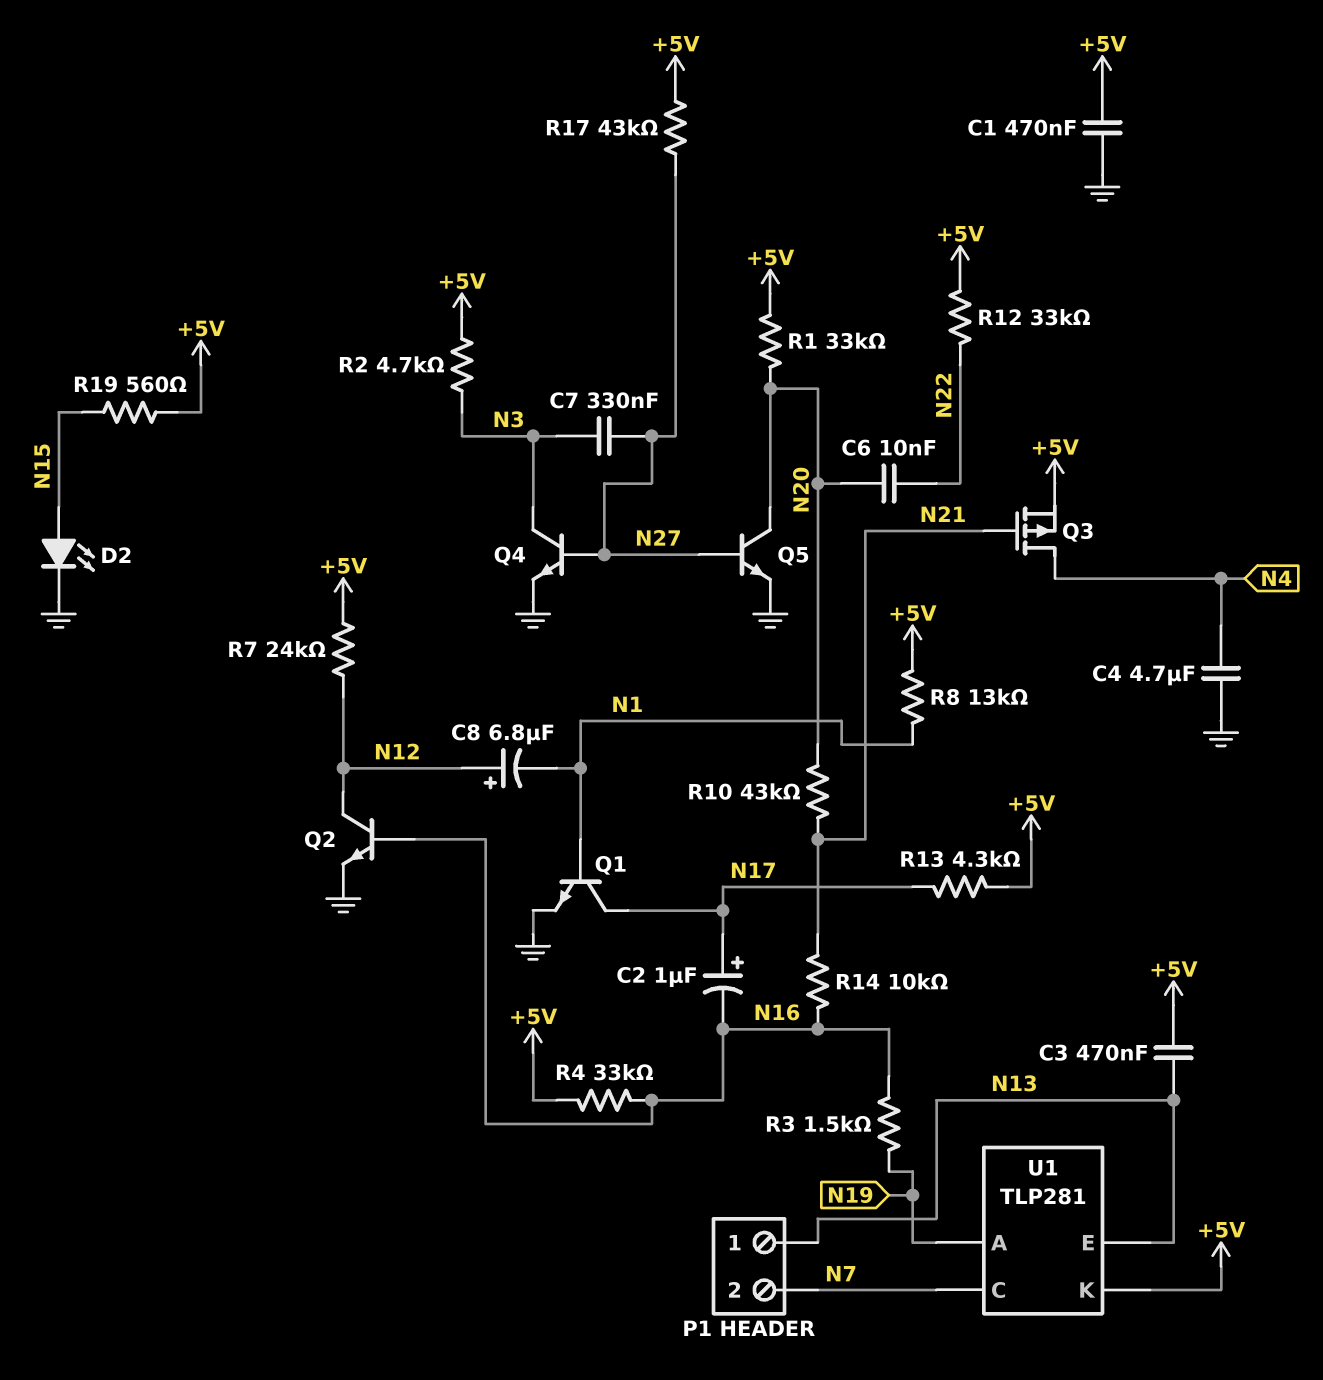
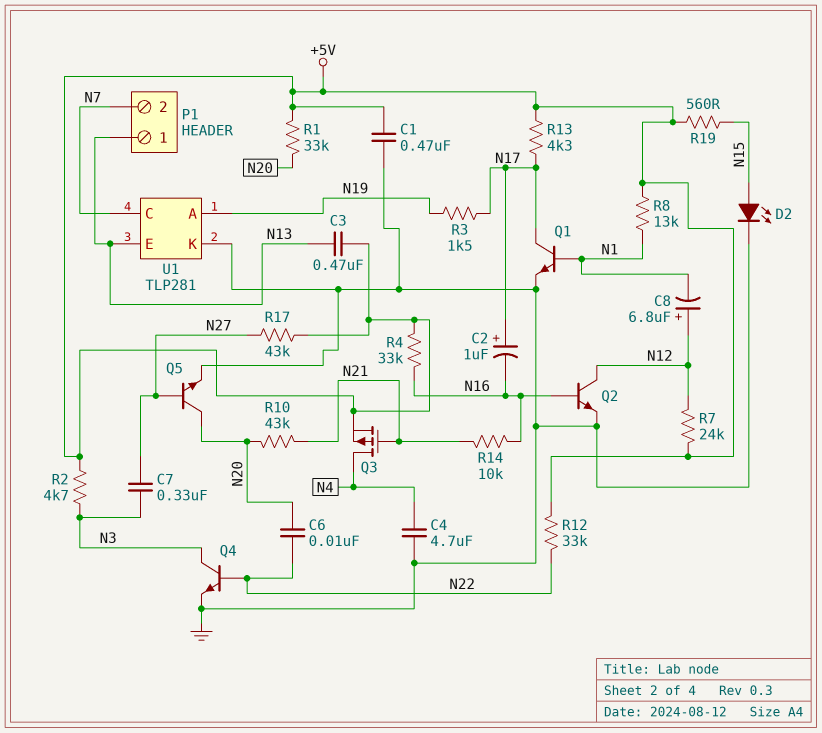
Q4: NPN (B N27, C N3, E GND) -> NPN (B N22, C N3, E GND)
R3: 1.5k (N16, N19) -> 1.5k (N17, N19)
U1 pin K: +5V -> GND

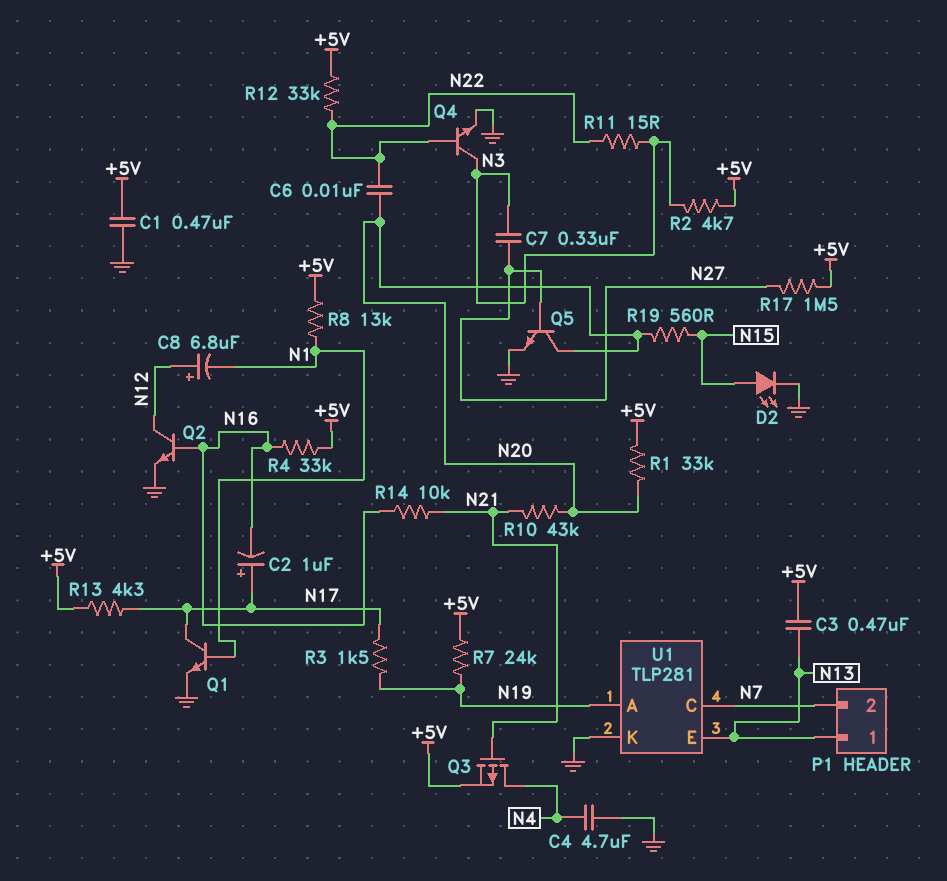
R7: 24k (+5V, N12) -> 24k (+5V, N19)
R11: none -> 15 (N3, N22)
R17: 43k (+5V, N27) -> 1.5M (+5V, N27)
R19: 560 (+5V, N15) -> 560 (N15, N20)

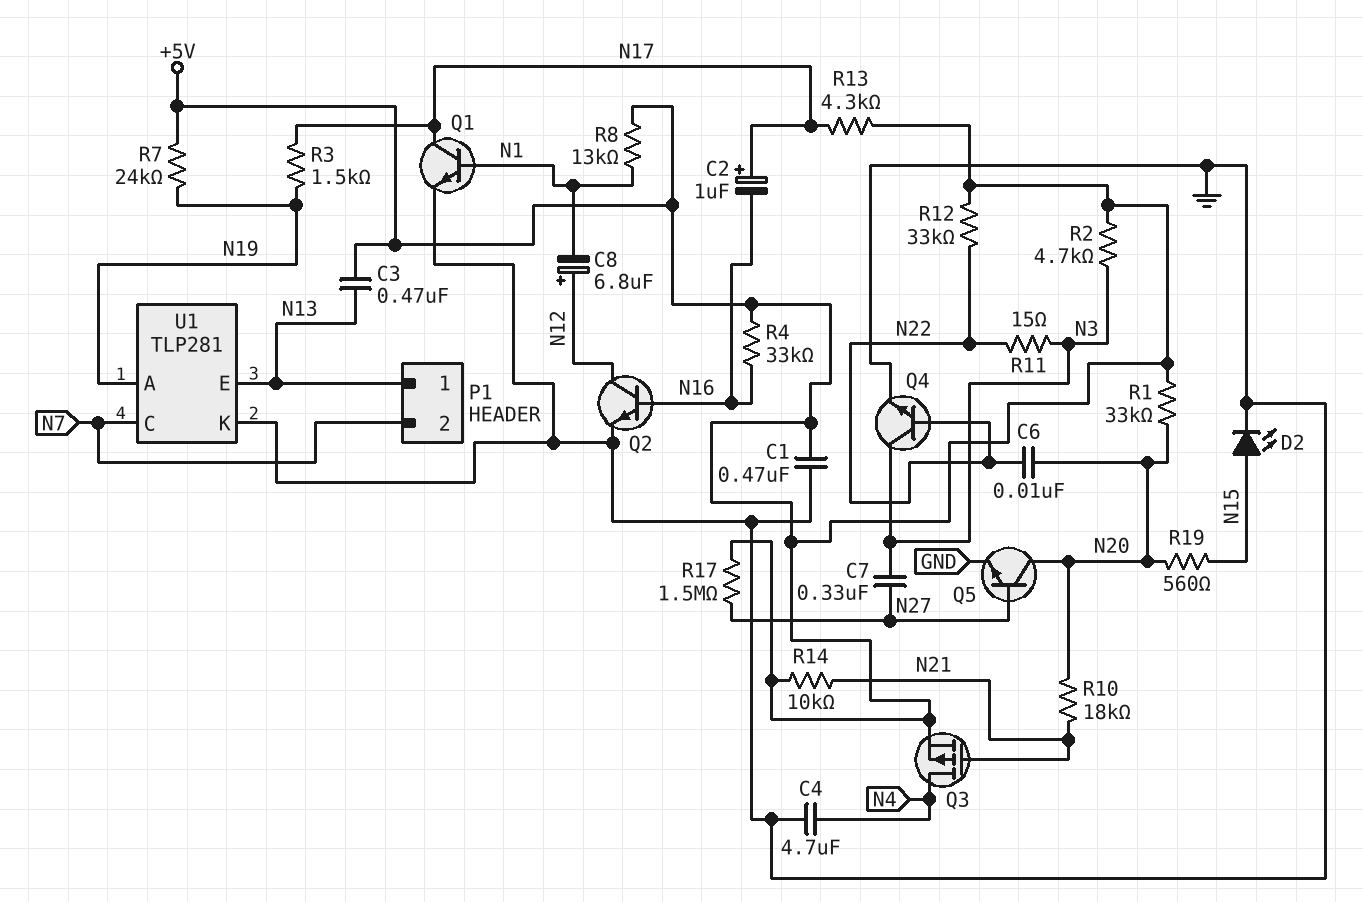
R10: 43k (N20, N21) -> 18k (N20, N21)
R14: 10k (N16, N21) -> 10k (+5V, N21)

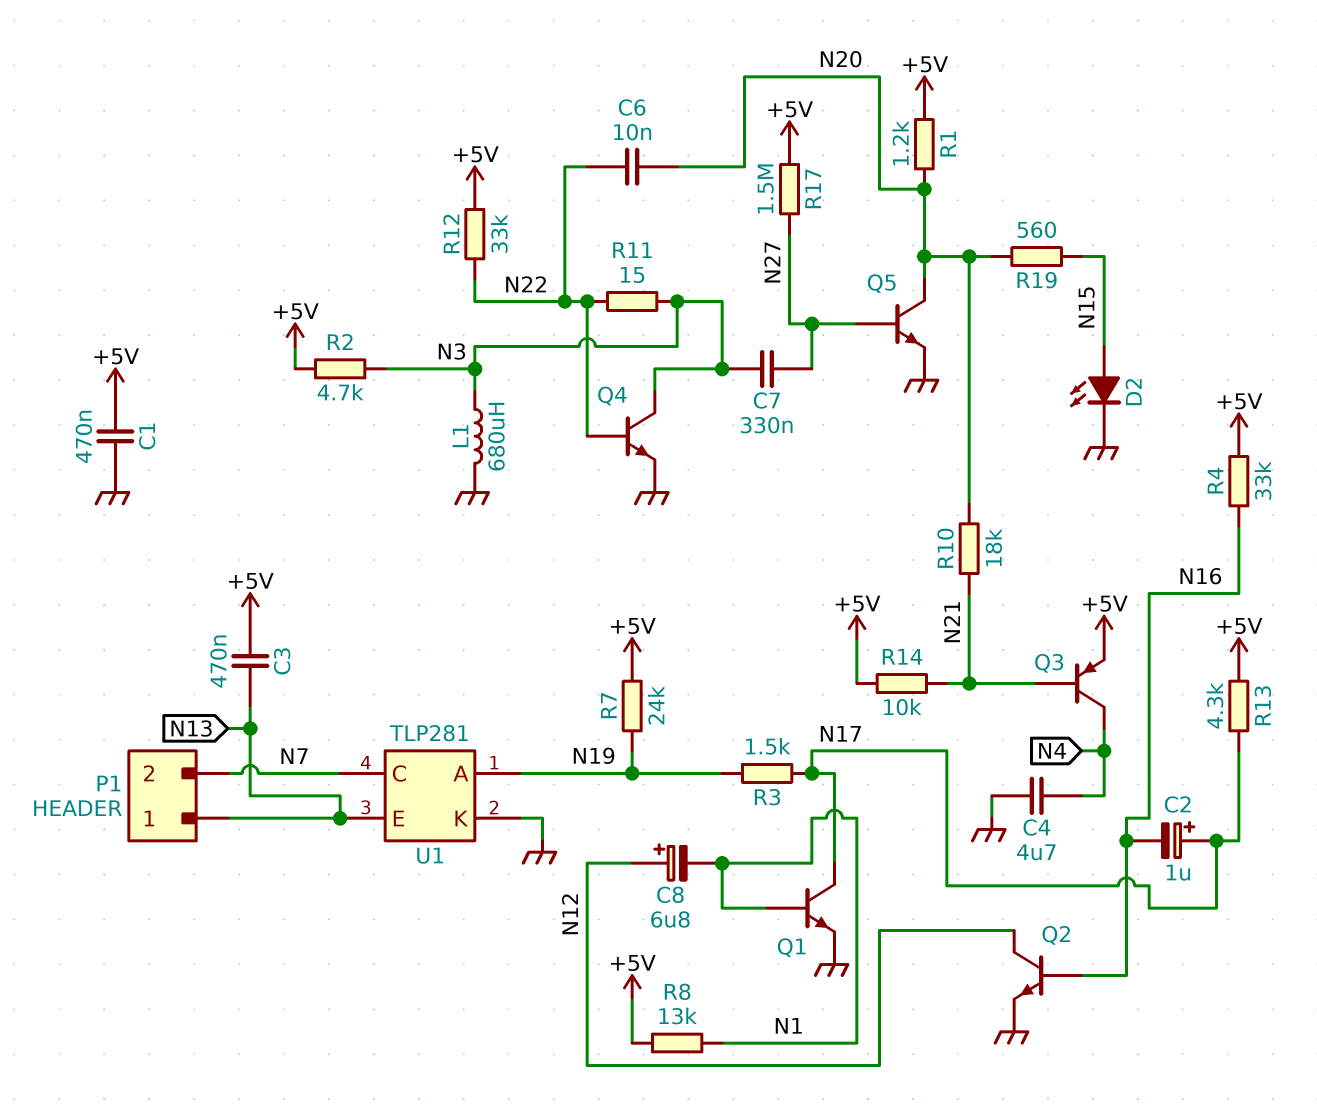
L1: none -> 680uH (GND, N3)
Q3: PMOS (G N21, D N4, S +5V) -> PNP (B N21, C N4, E +5V)
R1: 33k (+5V, N20) -> 1.2k (+5V, N20)

